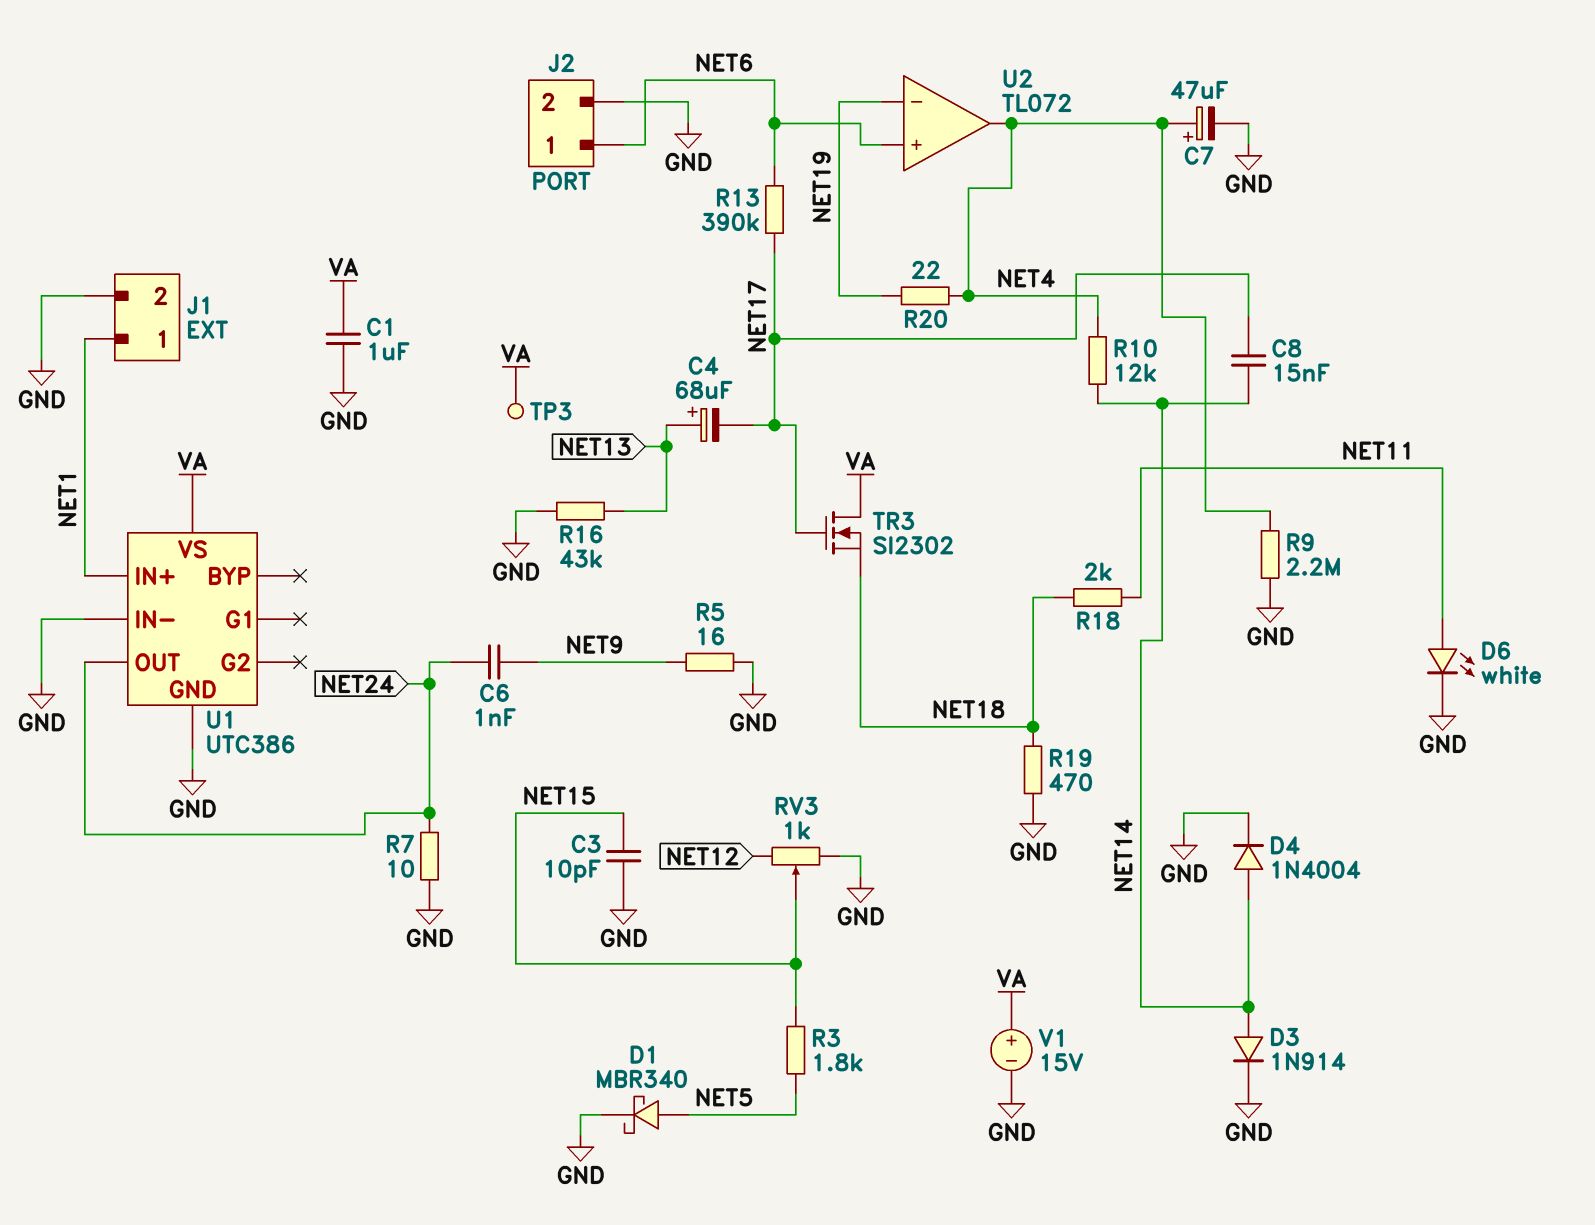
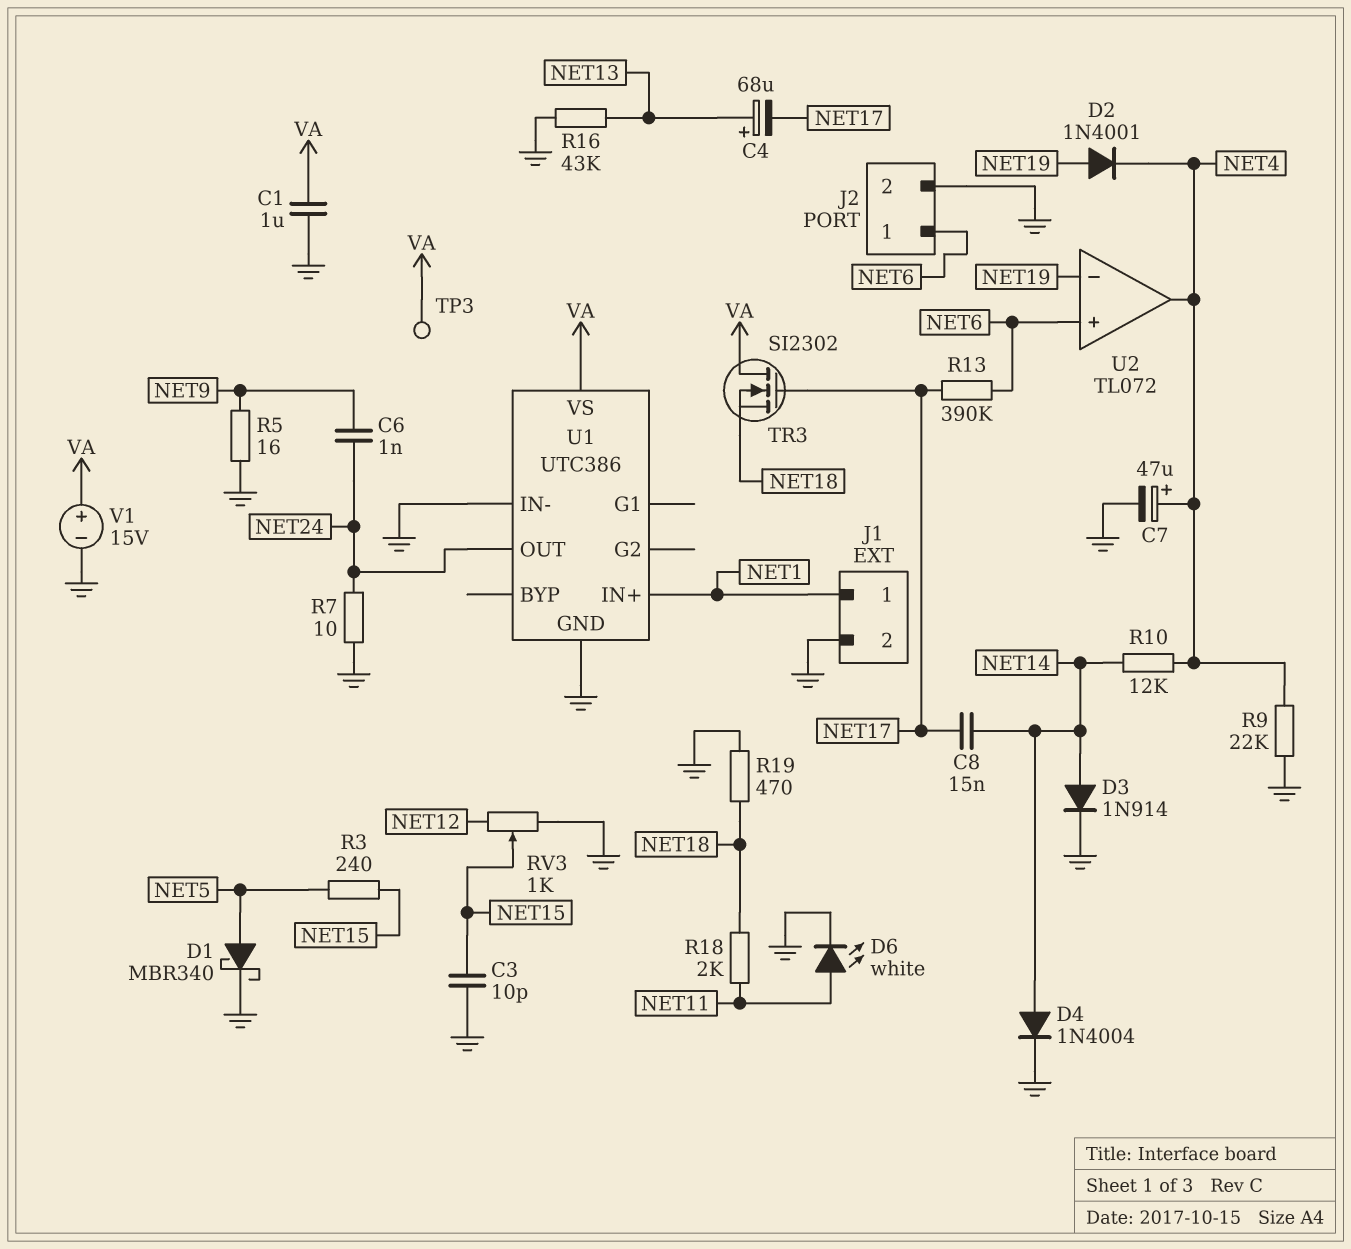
D2: none -> diode 1N4001 (A NET19, K NET4)
R3: 1.8k (NET5, NET15) -> 240 (NET5, NET15)
R9: 2.2M (GND, NET4) -> 22k (GND, NET4)
R20: 22 (NET4, NET19) -> none

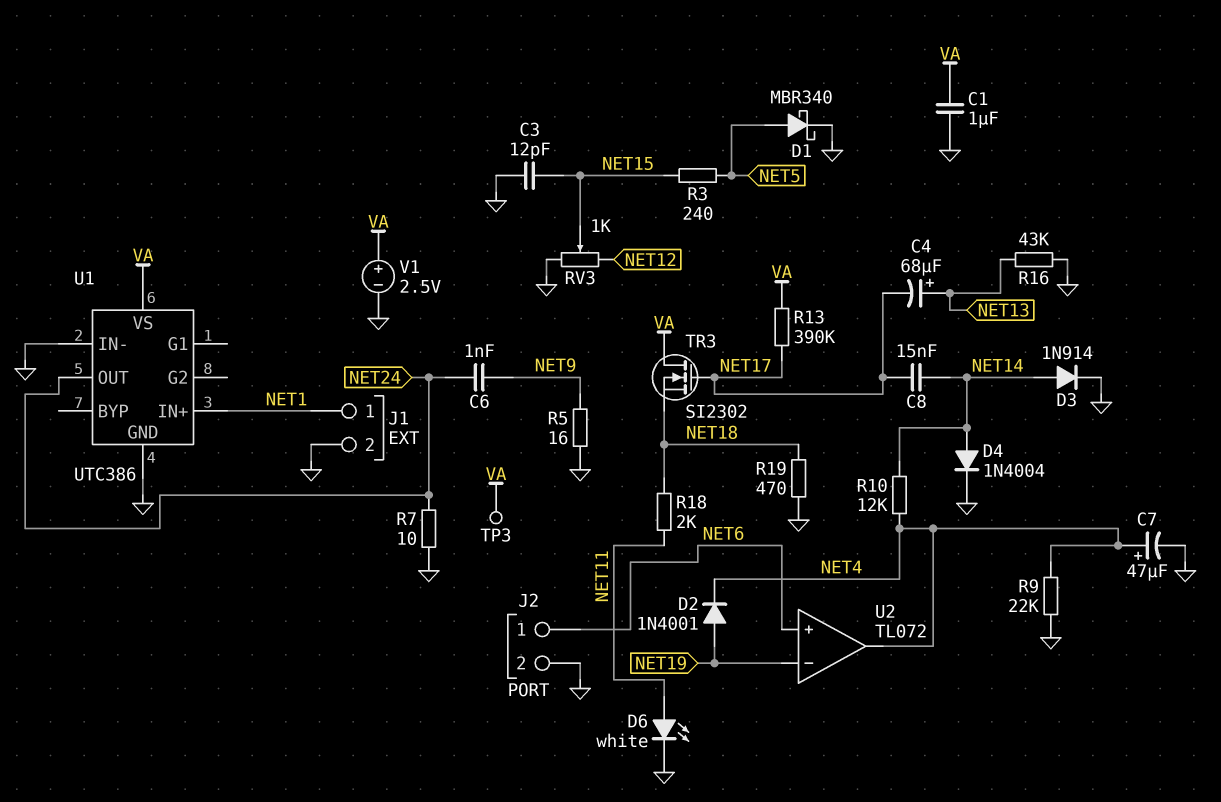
C3: 10pF (GND, NET15) -> 12pF (GND, NET15)
R13: 390k (NET6, NET17) -> 390k (NET17, VA)
V1: 15V (plus VA, minus GND) -> 2.5V (plus VA, minus GND)

